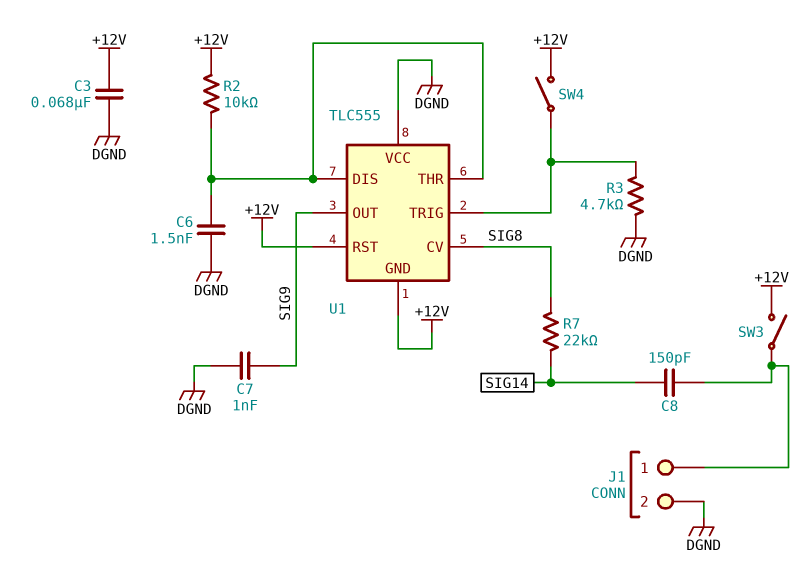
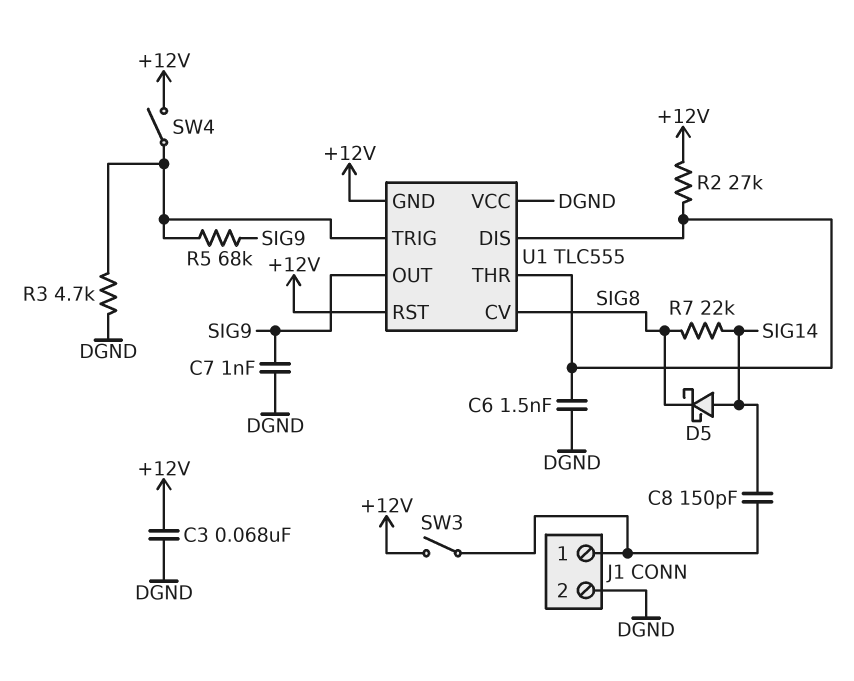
D5: none -> schottky (A SIG14, K SIG8)
R2: 10k (+12V, U1/DIS) -> 27k (+12V, U1/DIS)
R5: none -> 68k (SIG9, U1/TRIG)

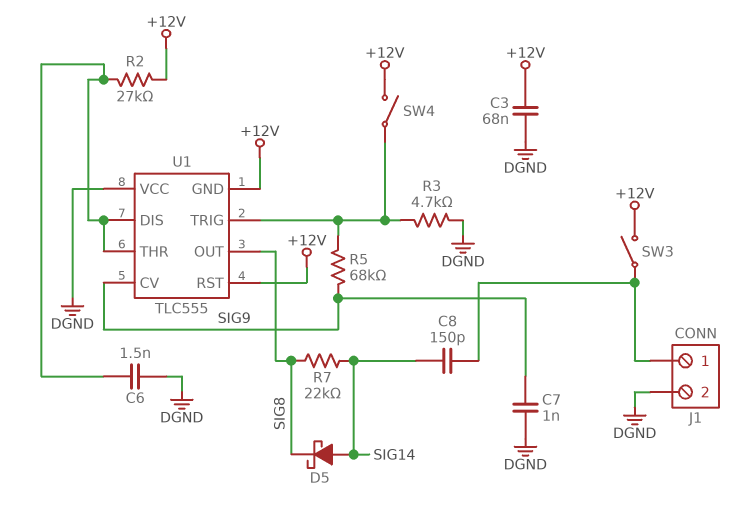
U1 pin CV: SIG8 -> SIG9
U1 pin OUT: SIG9 -> SIG8

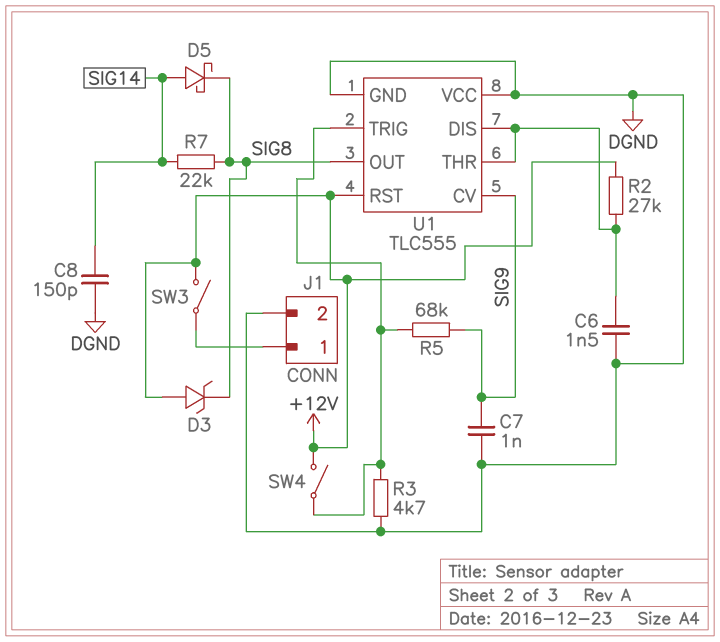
C3: 68nF (+12V, DGND) -> none
C8: 150pF (J1/1, SIG14) -> 150pF (DGND, SIG14)
D3: none -> zener (A +12V, K SIG8)
U1 pin GND: +12V -> DGND

